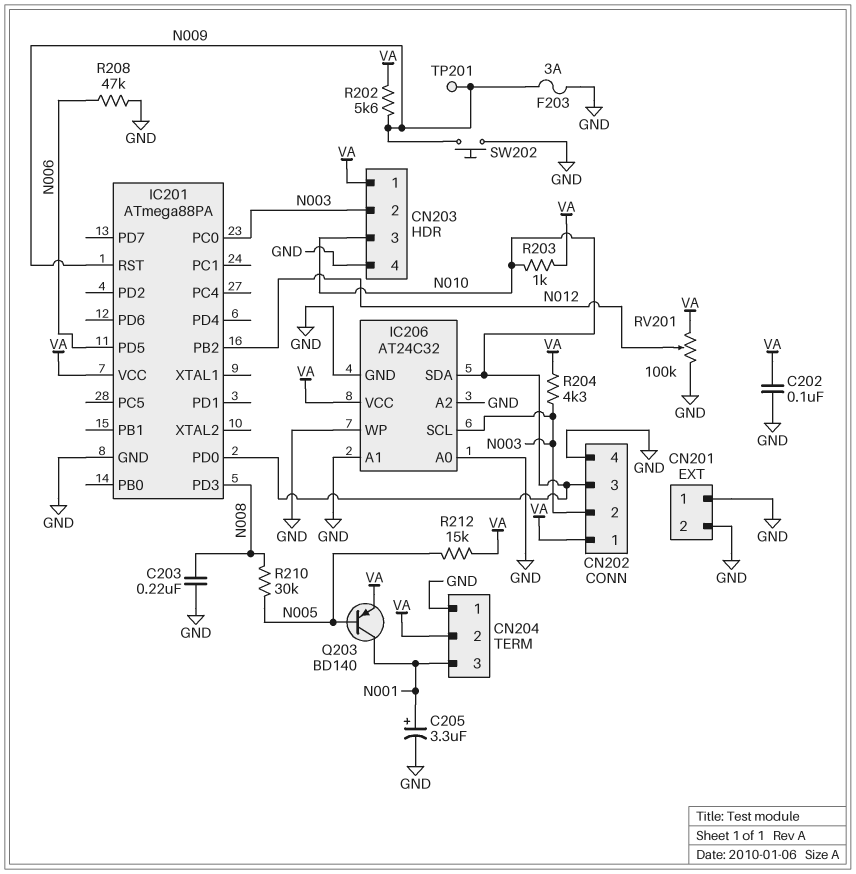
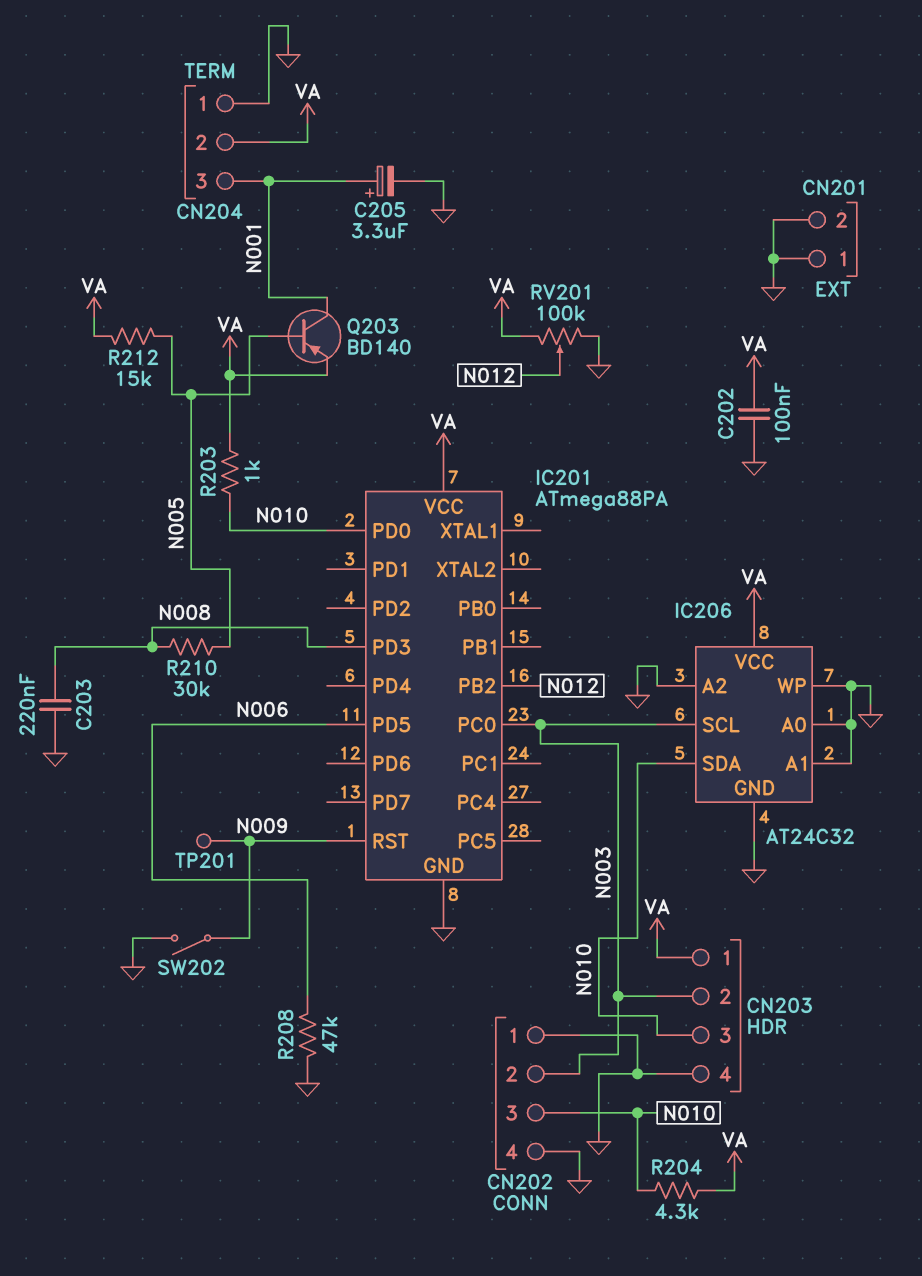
CN202 pin 1: VA -> GND
F203: 3A (GND, N009) -> none
R202: 5.6k (N009, VA) -> none
R204: 4.3k (N003, VA) -> 4.3k (N010, VA)
SW202: button (GND, N009) -> switch (GND, N009)

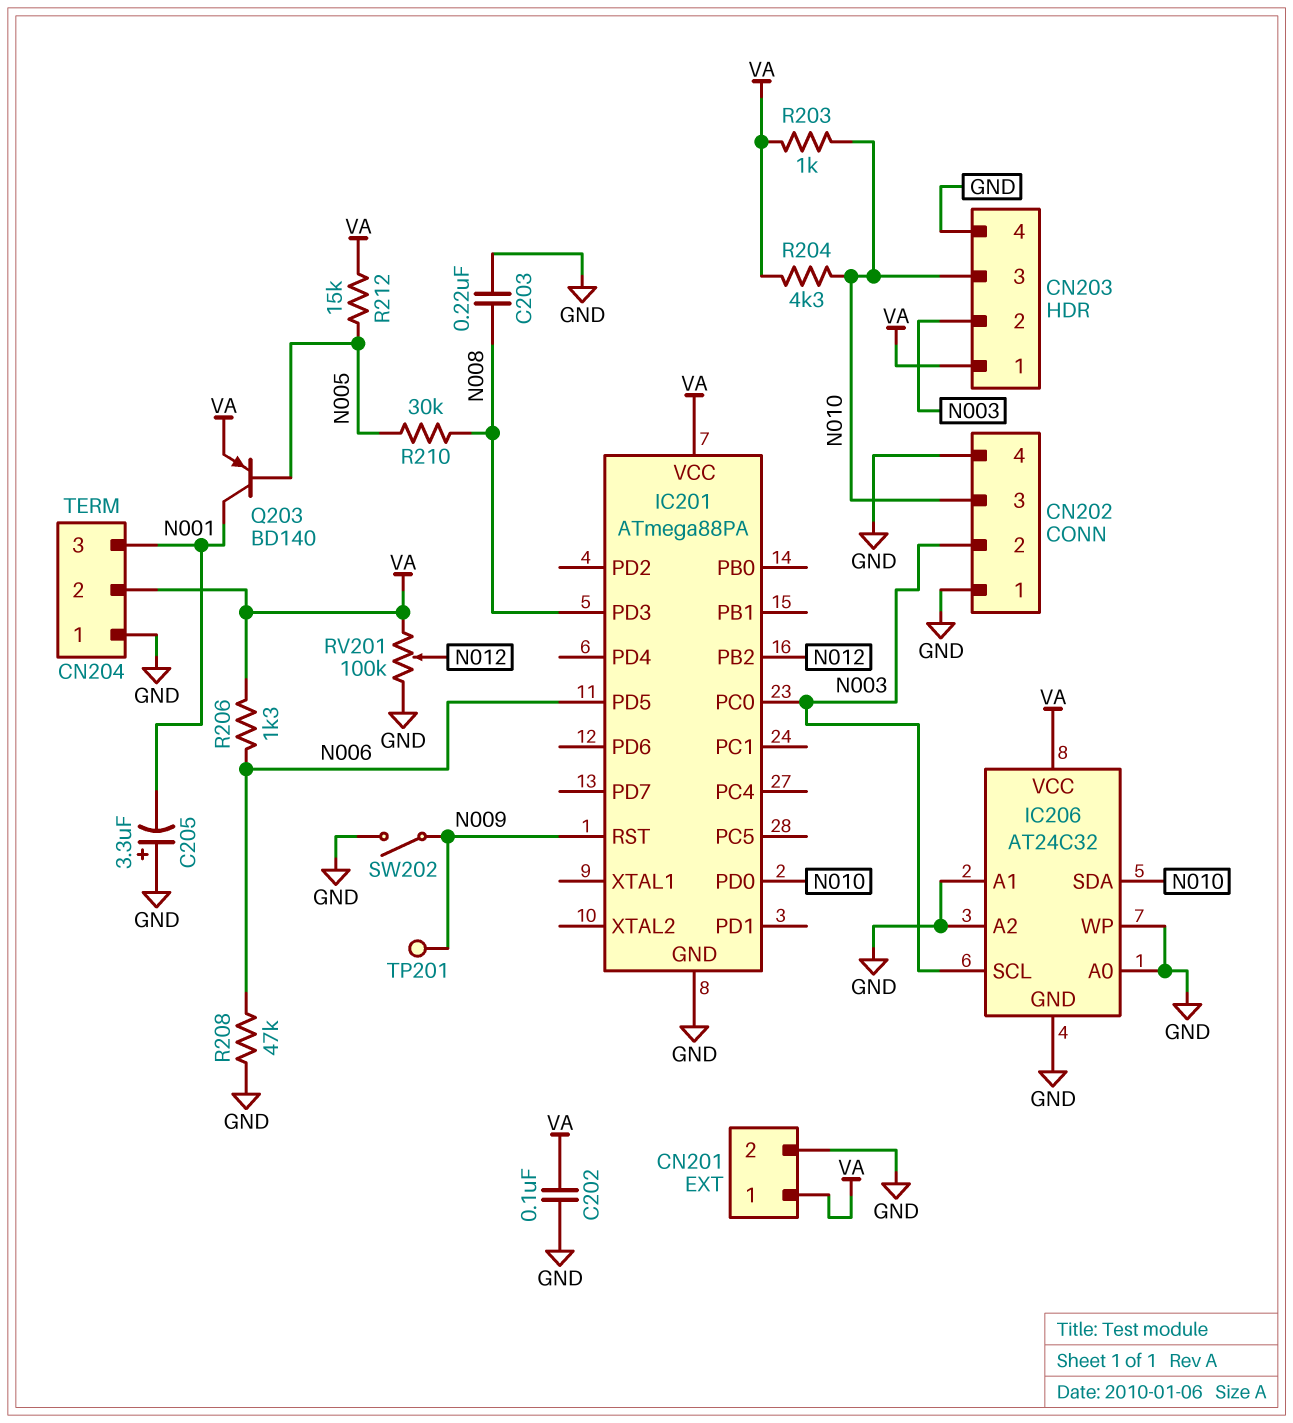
C205: 3.3uF (plus N001, minus GND) -> 3.3uF (plus GND, minus N001)
CN201 pin 1: GND -> VA
R206: none -> 1.3k (N006, VA)

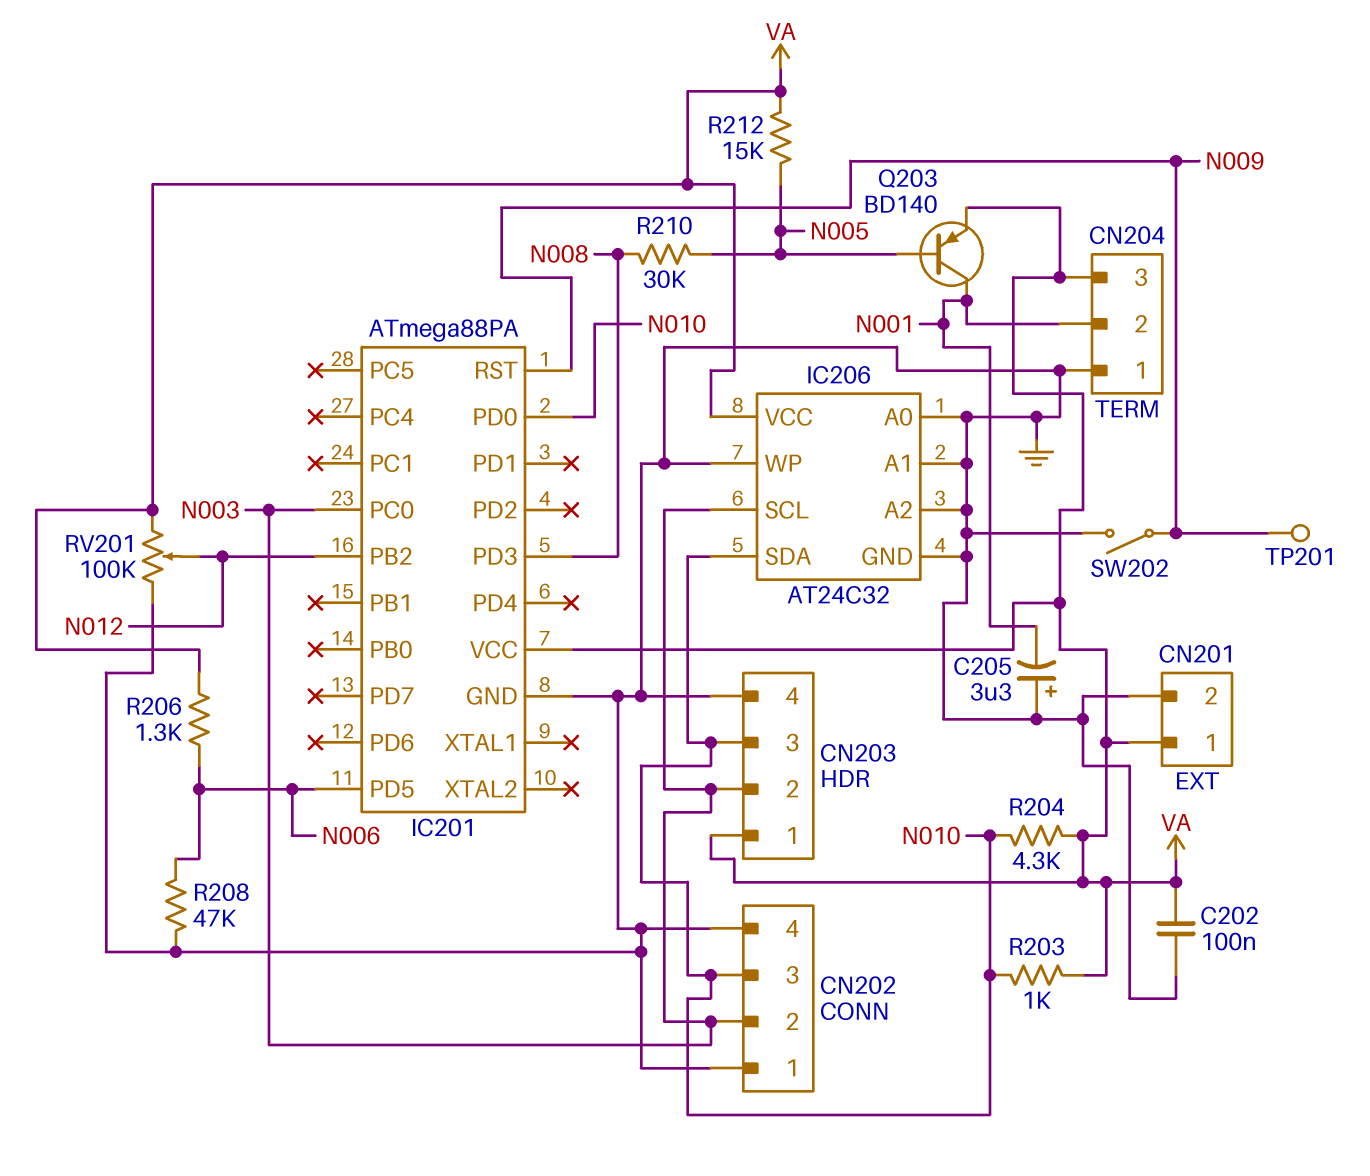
C203: 220nF (GND, N008) -> none
CN204 pin 2: VA -> N001
CN204 pin 3: N001 -> VA

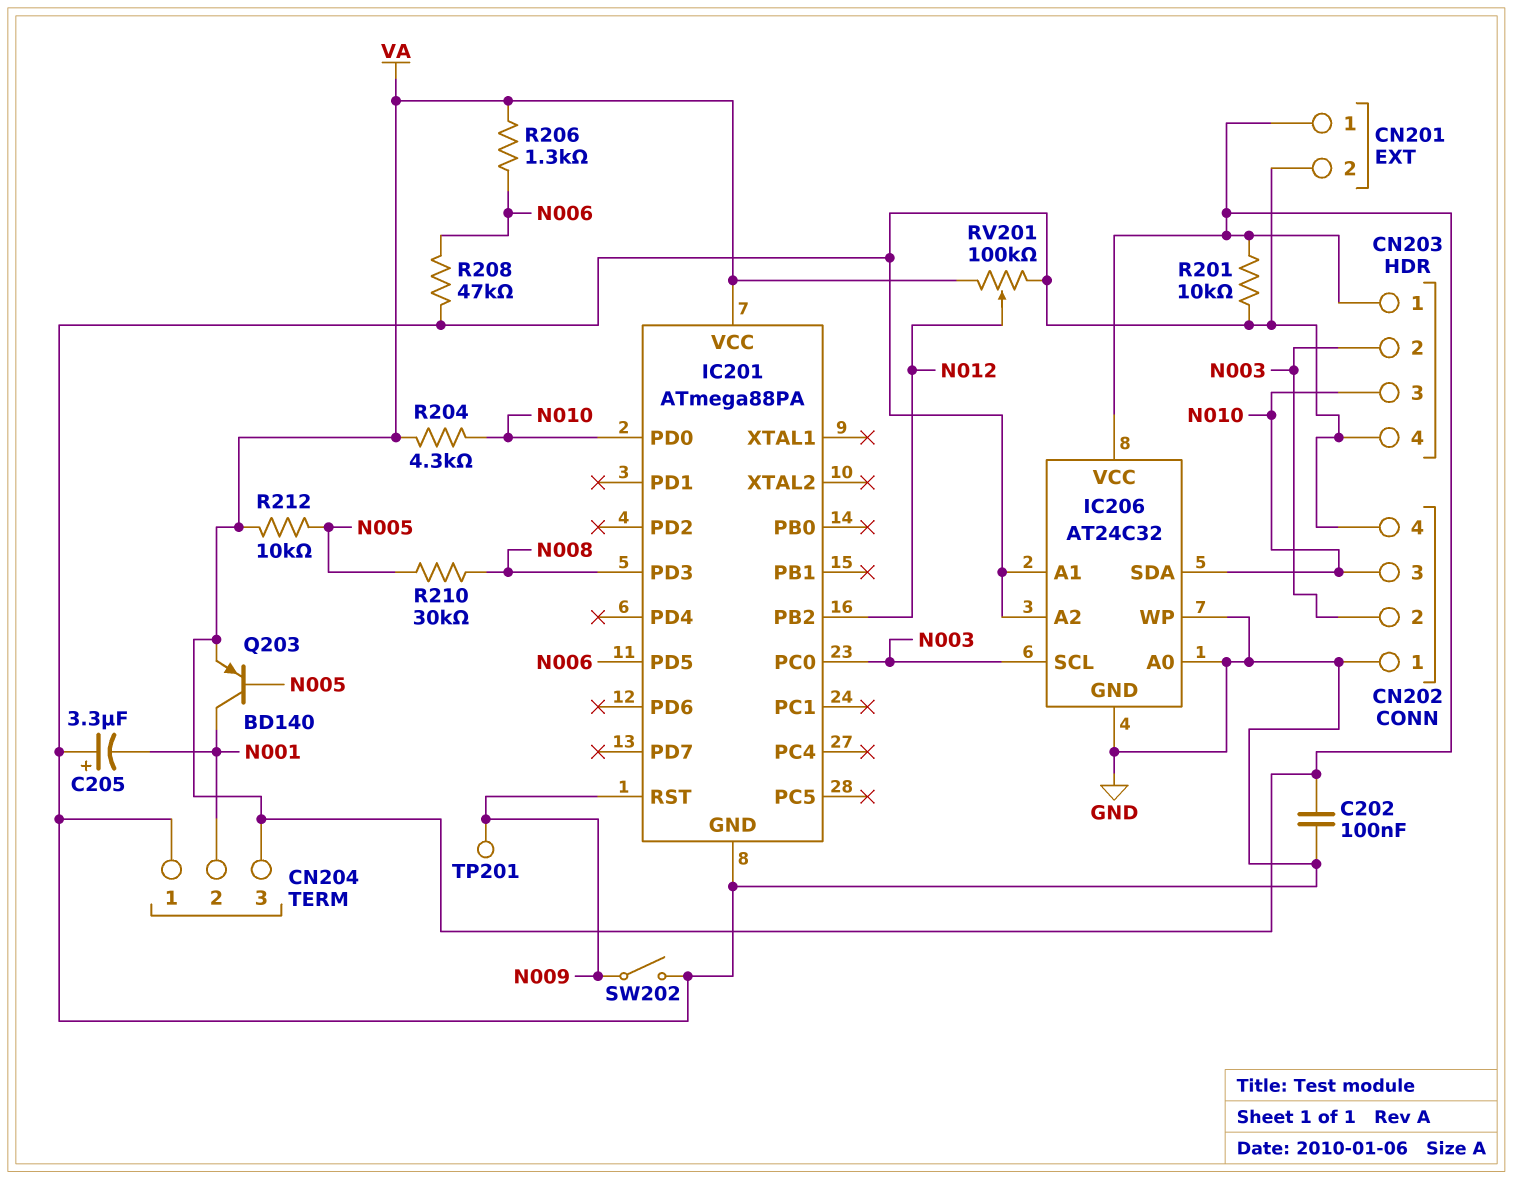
R201: none -> 10k (GND, VA)
R203: 1k (N010, VA) -> none
R212: 15k (N005, VA) -> 10k (N005, VA)

